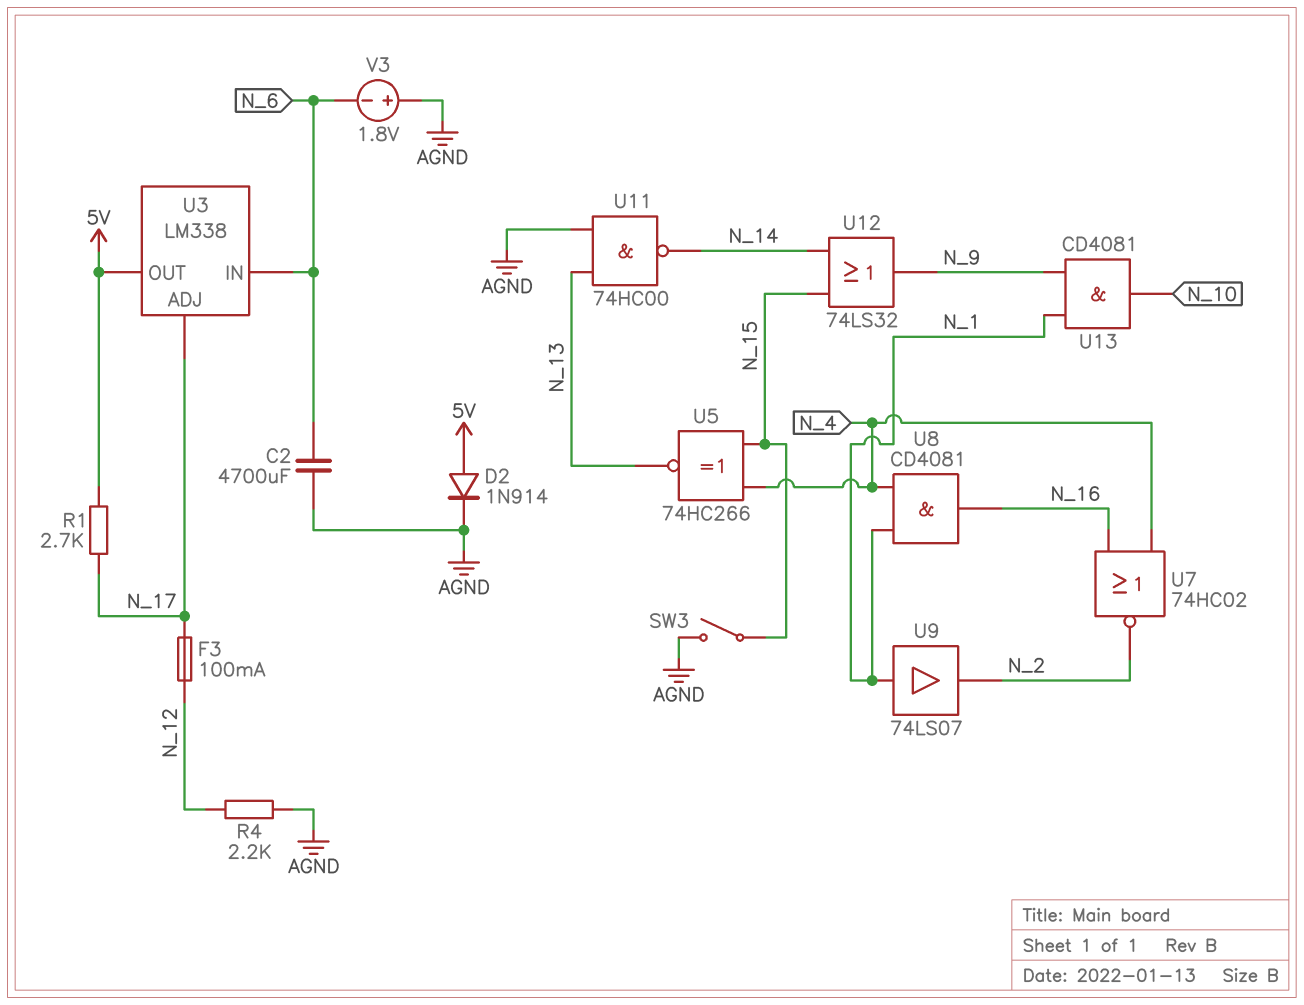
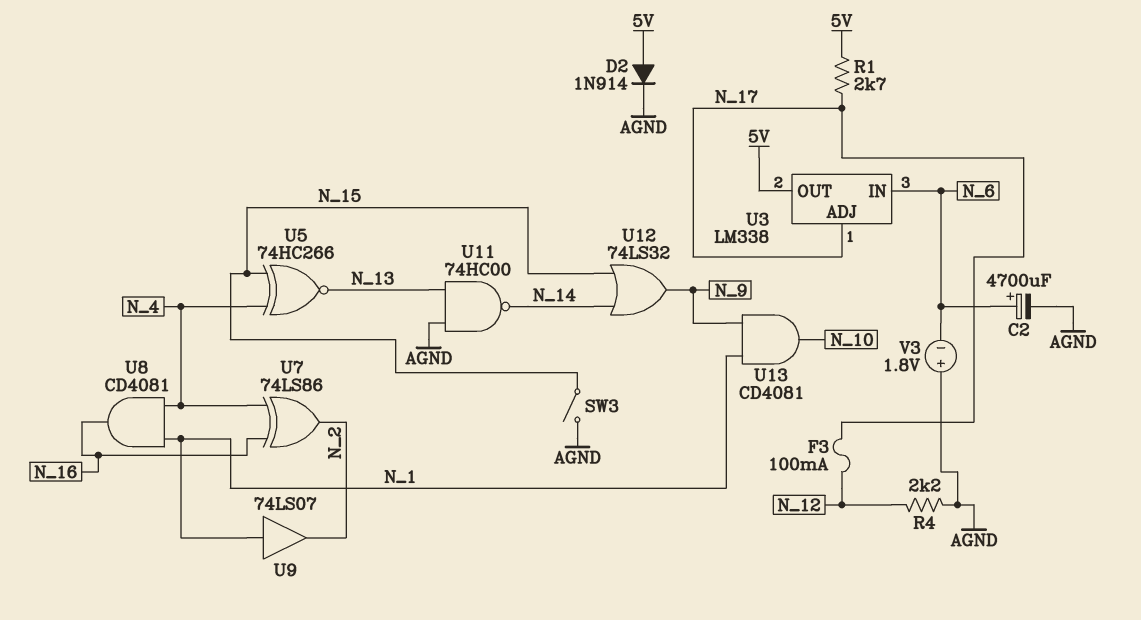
C2: 4700uF (AGND, N_6) -> 4700uF (plus N_6, minus AGND)
U7: NOR 74HC02 (in N_4, in N_16, out N_2) -> XOR 74LS86 (in N_4, in N_16, out N_2)

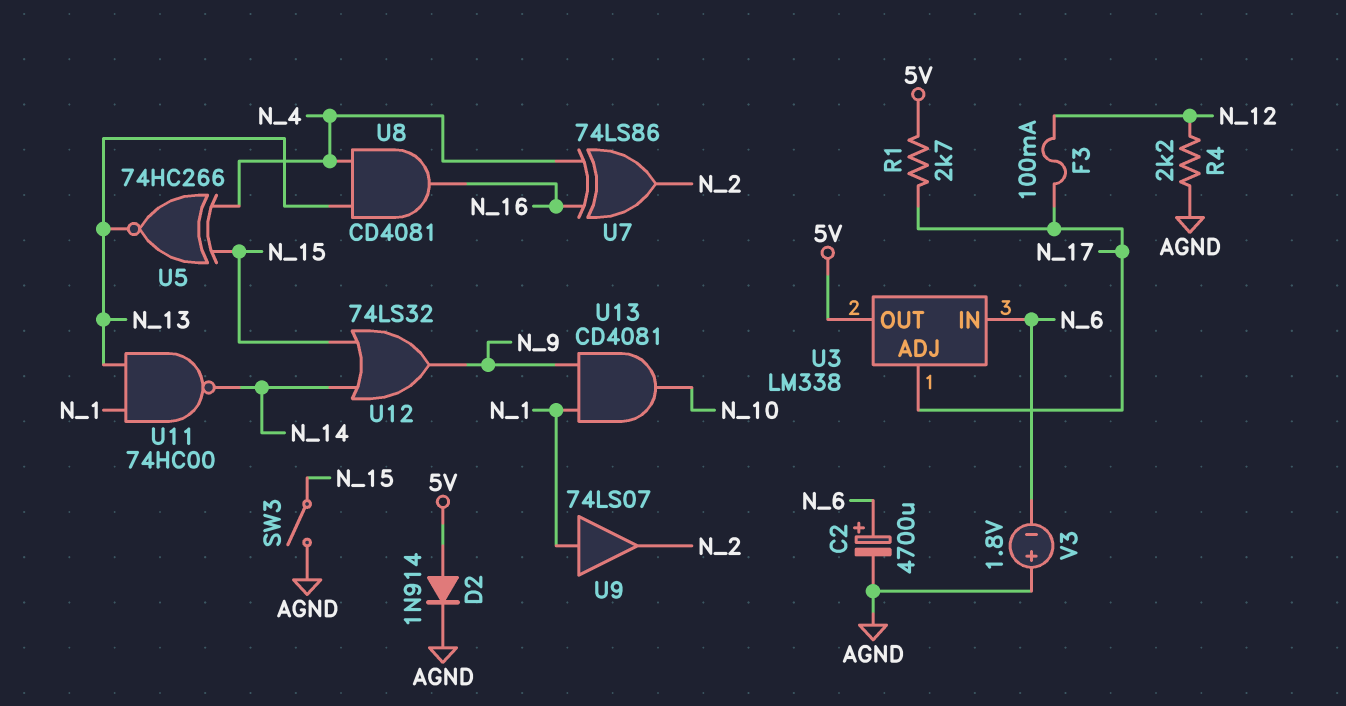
U8: AND CD4081 (in N_1, in N_4, out N_16) -> AND CD4081 (in N_4, in N_13, out N_16)
U11: NAND 74HC00 (in AGND, in N_13, out N_14) -> NAND 74HC00 (in N_1, in N_13, out N_14)

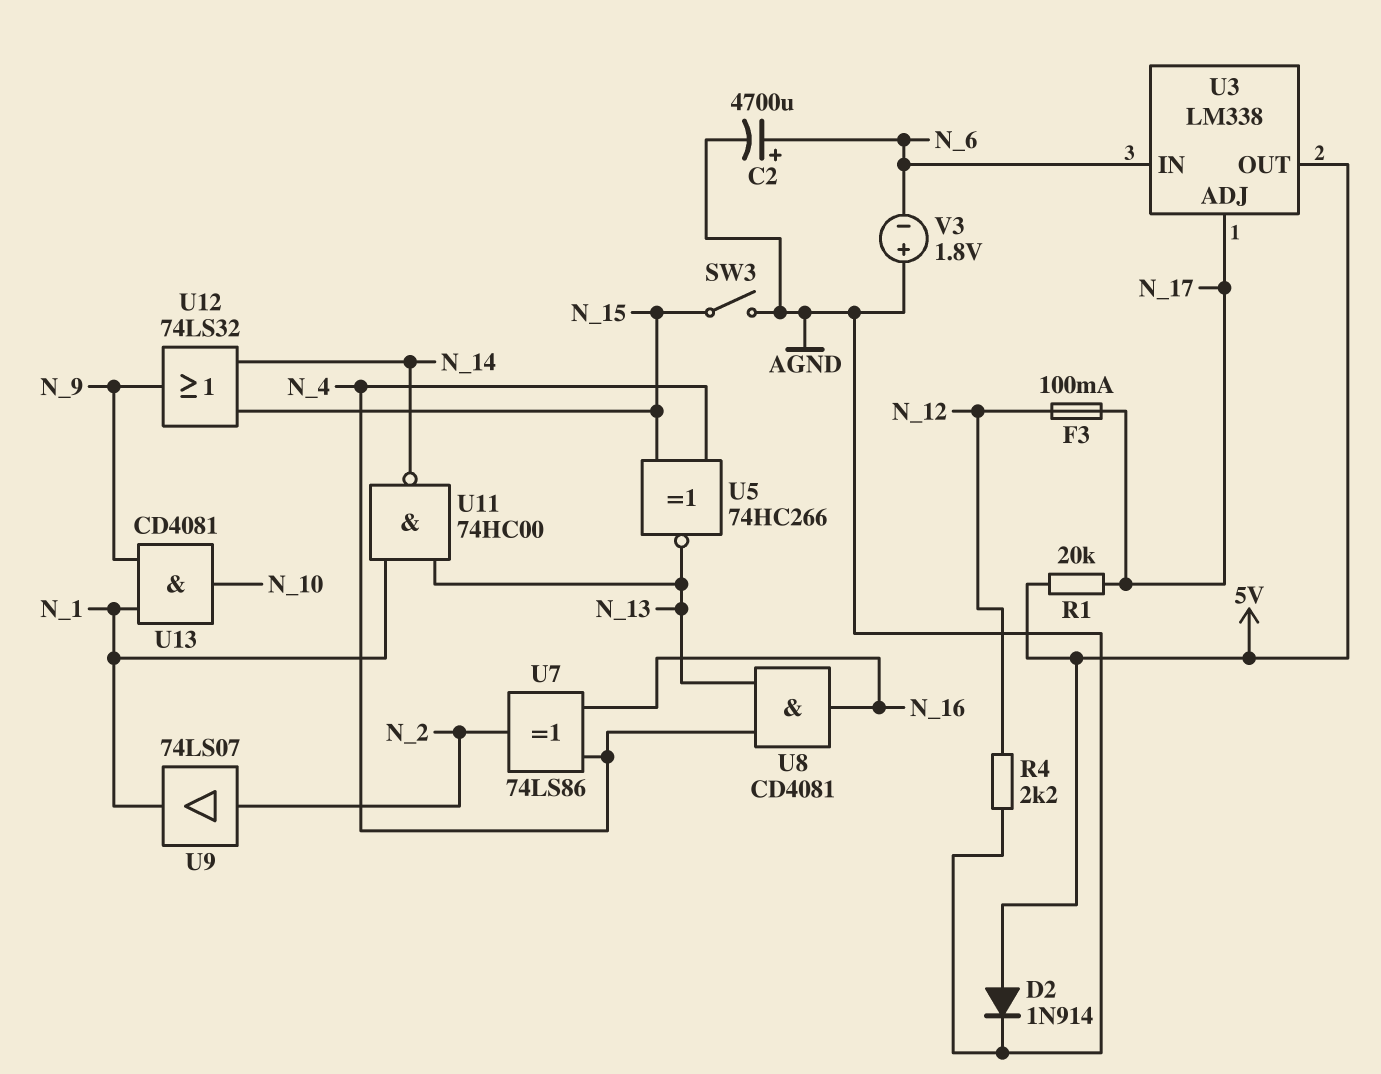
R1: 2.7k (5V, N_17) -> 20k (5V, N_17)
U9: buffer 74LS07 (in N_1, out N_2) -> buffer 74LS07 (in N_2, out N_1)

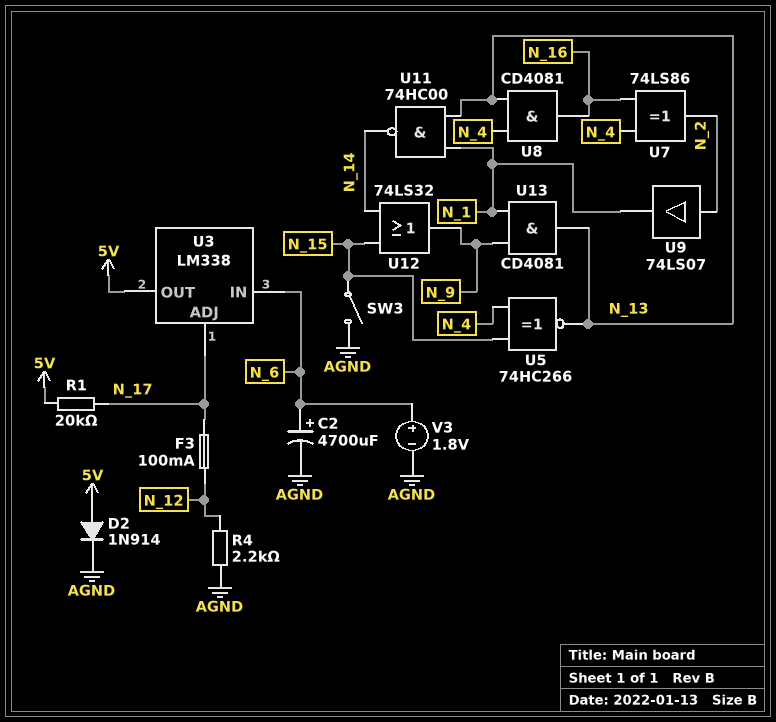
U13: AND CD4081 (in N_1, in N_9, out N_10) -> AND CD4081 (in N_1, in N_9, out N_13)
V3: 1.8V (plus AGND, minus N_6) -> 1.8V (plus N_6, minus AGND)

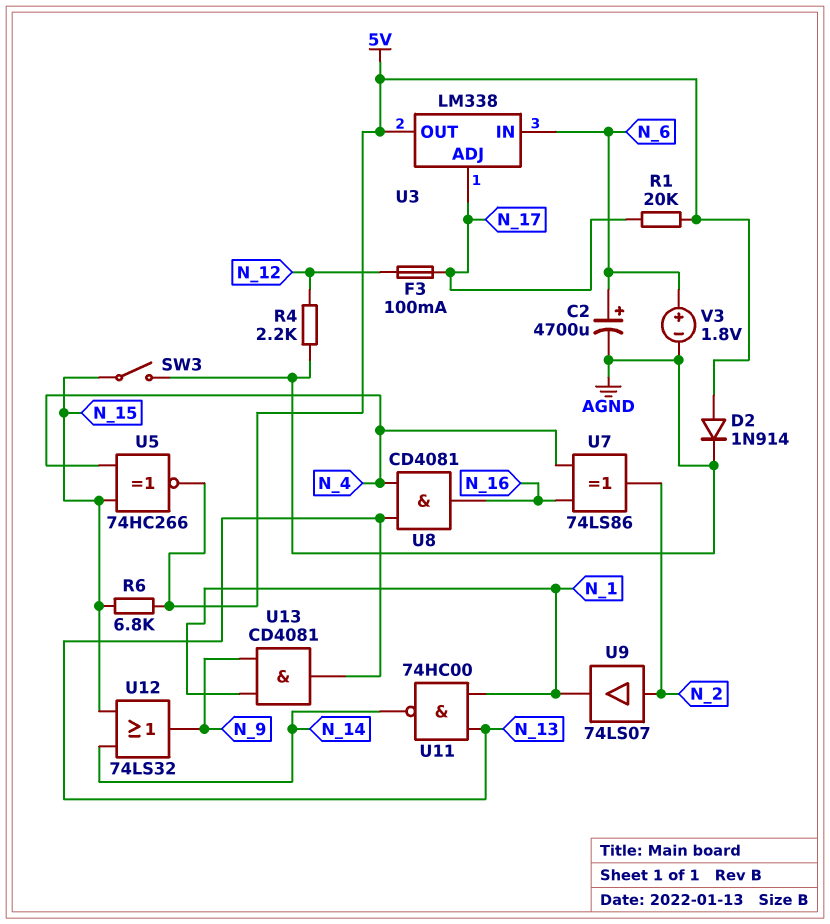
R6: none -> 6.8k (5V, N_15)
U5: XNOR 74HC266 (in N_4, in N_15, out N_13) -> XNOR 74HC266 (in N_4, in N_15, out 5V)

